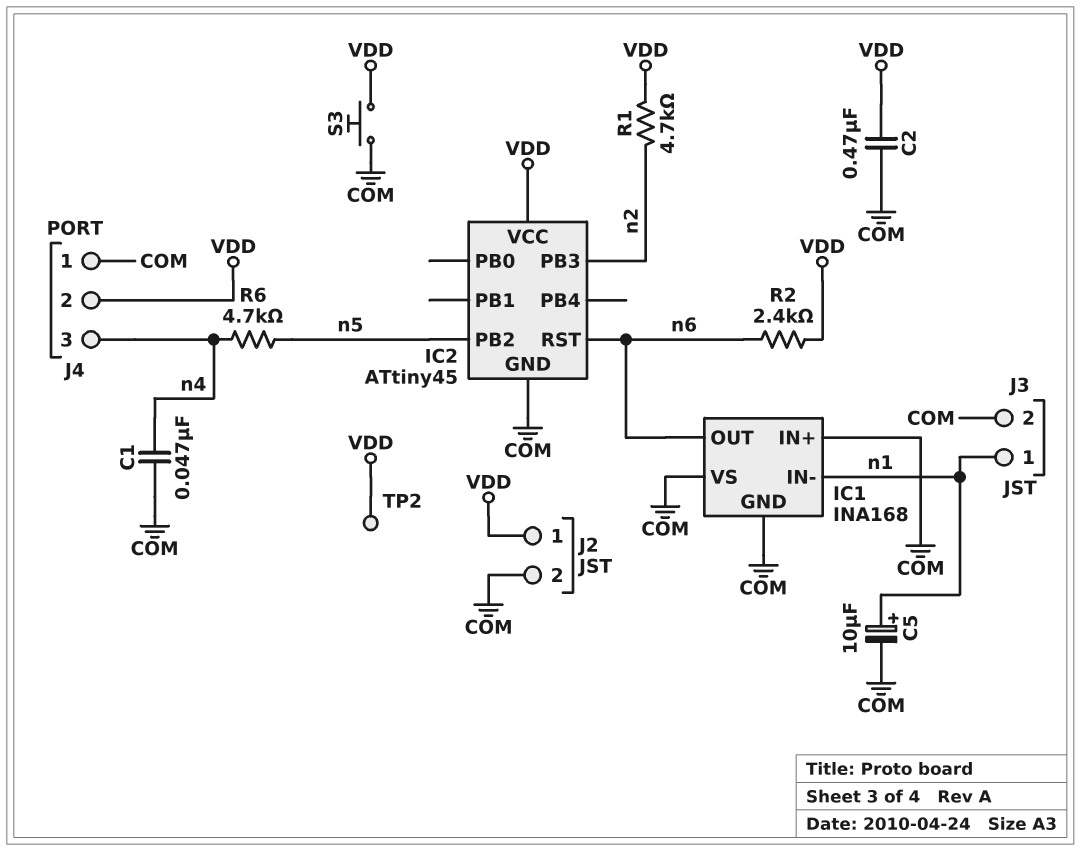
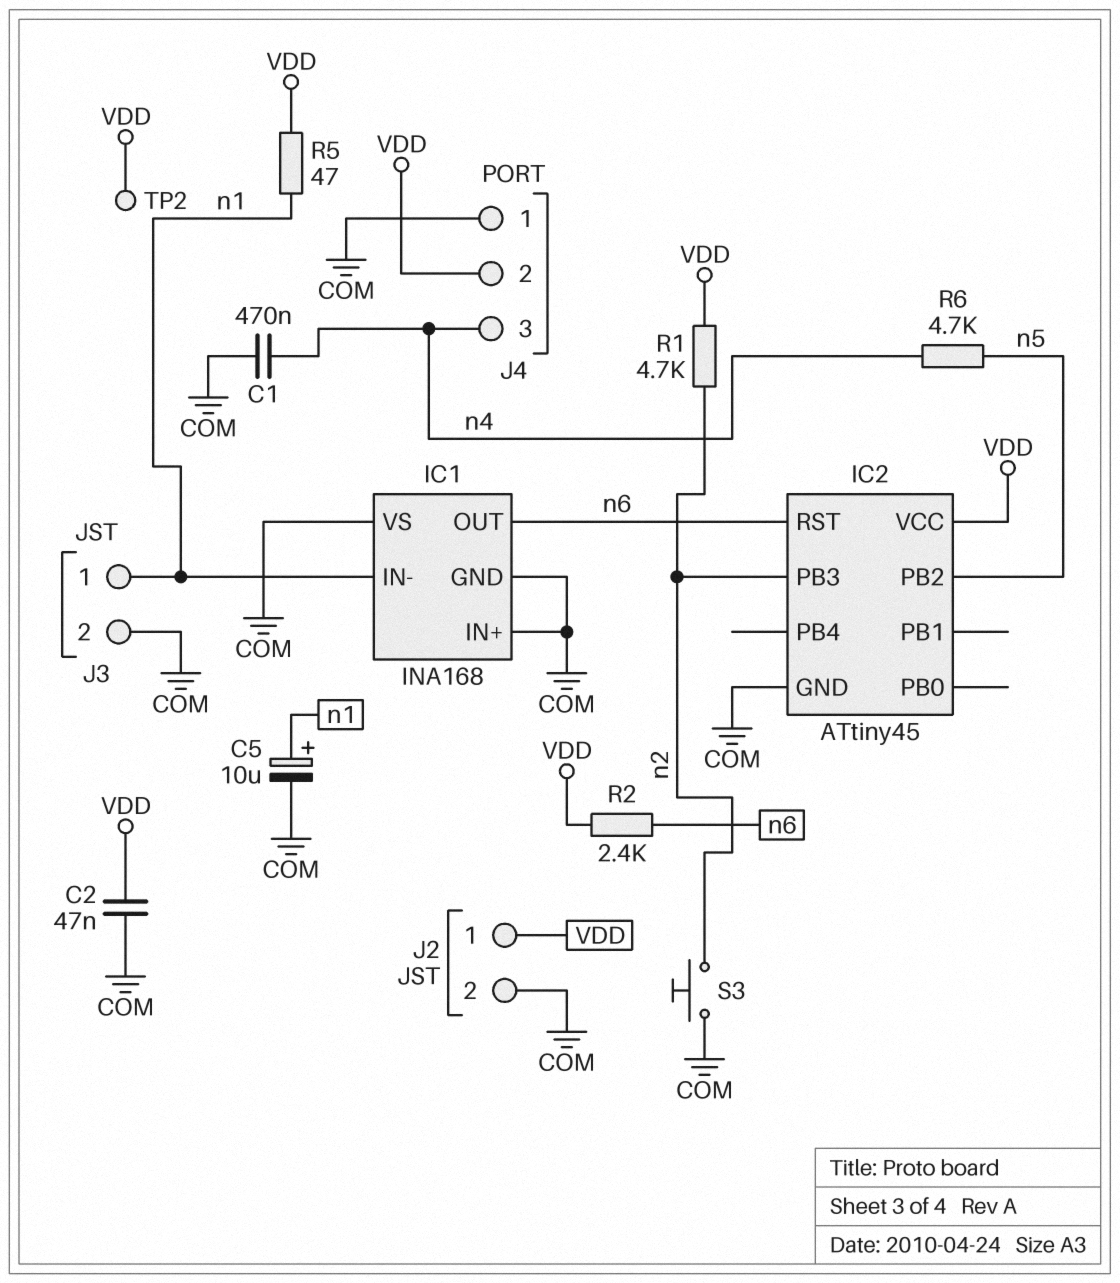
C1: 47nF (COM, n4) -> 470nF (COM, n4)
C2: 470nF (COM, VDD) -> 47nF (COM, VDD)
R5: none -> 47 (VDD, n1)
S3: button (COM, VDD) -> button (COM, n2)

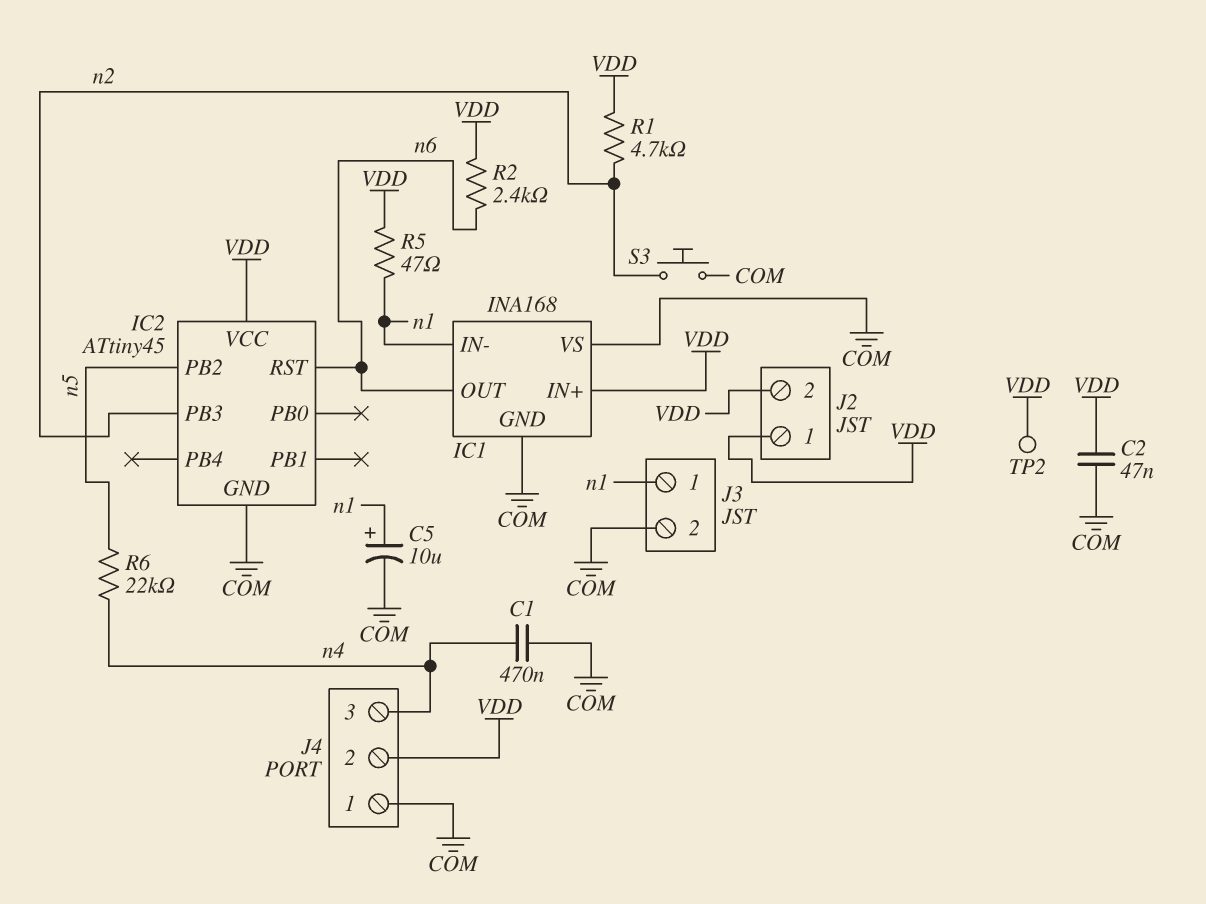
IC1 pin IN+: COM -> VDD
J2 pin 2: COM -> VDD
R6: 4.7k (n4, n5) -> 22k (n4, n5)

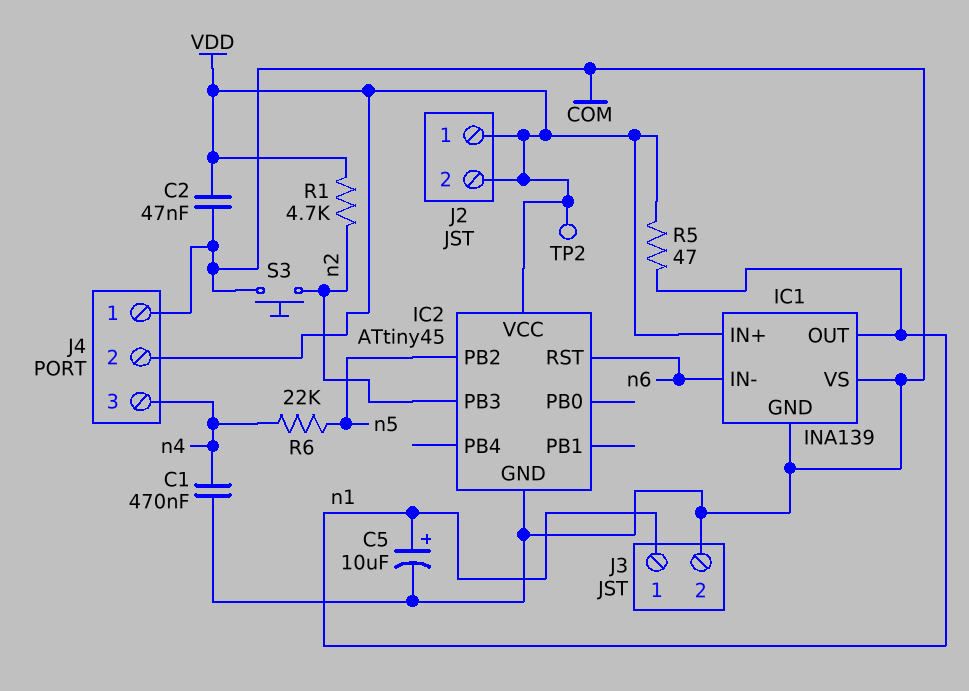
IC1: INA168 -> INA139
IC1 pin IN-: n1 -> n6
IC1 pin OUT: n6 -> n1
R2: 2.4k (VDD, n6) -> none

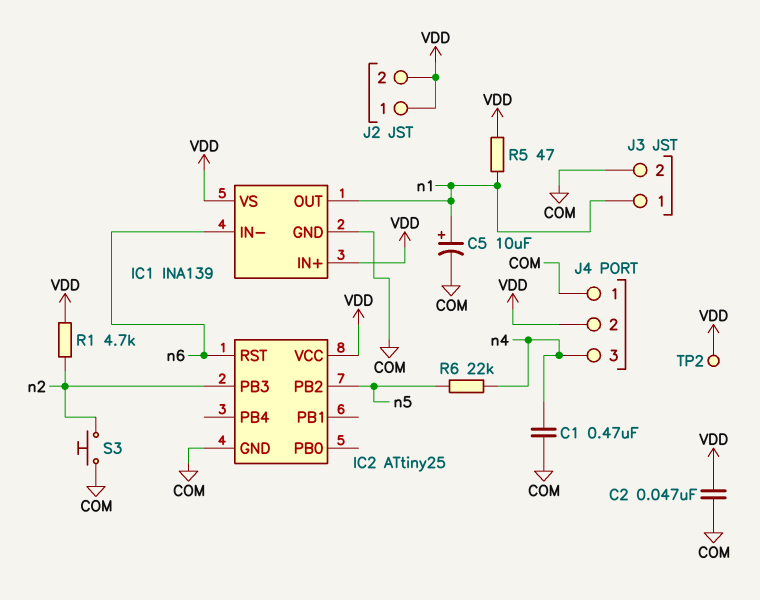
IC1 pin VS: COM -> VDD
IC2: ATtiny45 -> ATtiny25

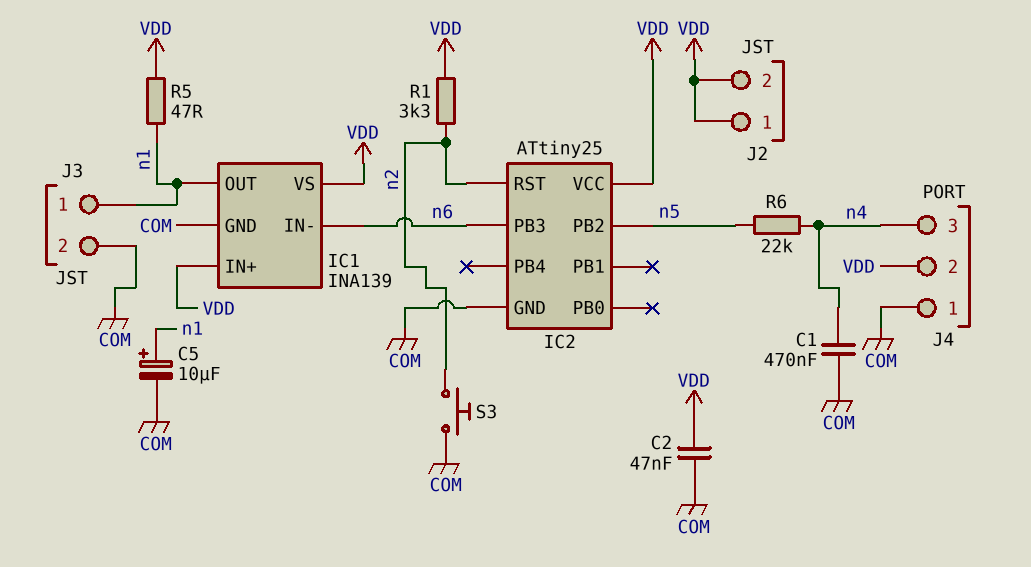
IC2 pin PB3: n2 -> n6
IC2 pin RST: n6 -> n2
R1: 4.7k (VDD, n2) -> 3.3k (VDD, n2)
TP2: test point (VDD) -> none

